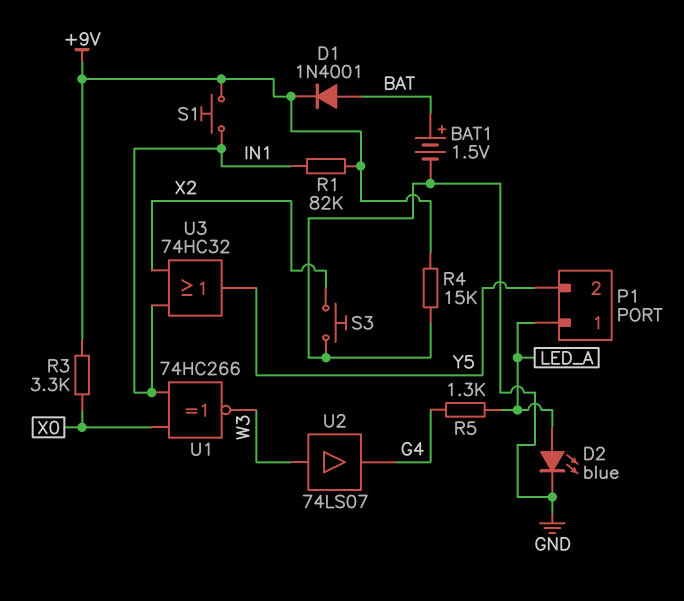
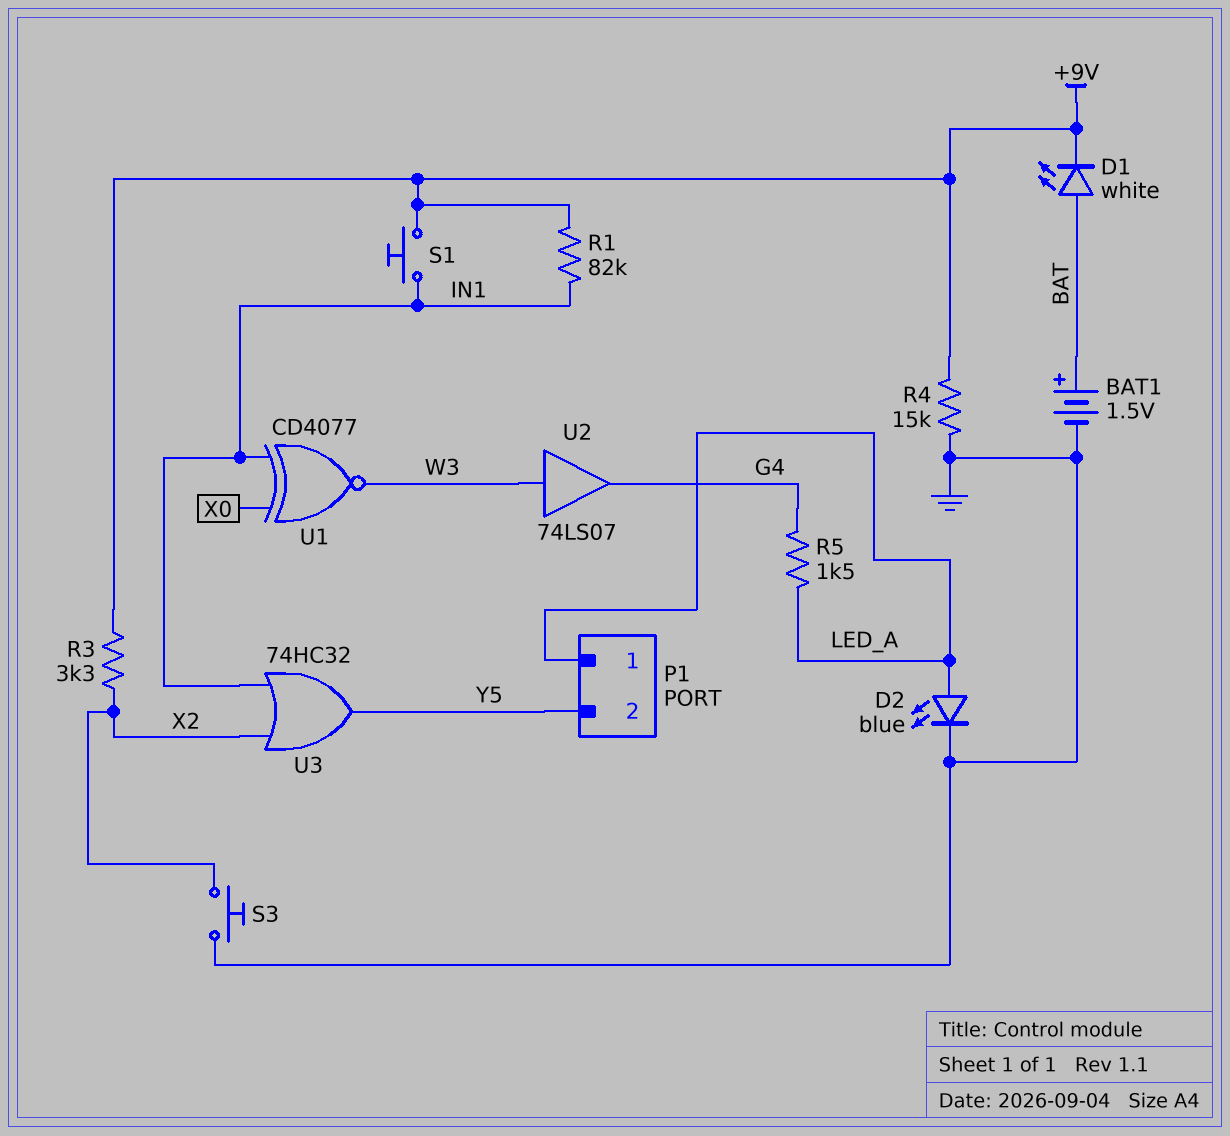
D1: diode 1N4001 (A BAT, K +9V) -> LED white (A BAT, K +9V)
R3: 3.3k (+9V, X0) -> 3.3k (+9V, X2)
R5: 1.3k (G4, LED_A) -> 1.5k (G4, LED_A)
U1: XNOR 74HC266 (in IN1, in X0, out W3) -> XNOR CD4077 (in IN1, in X0, out W3)

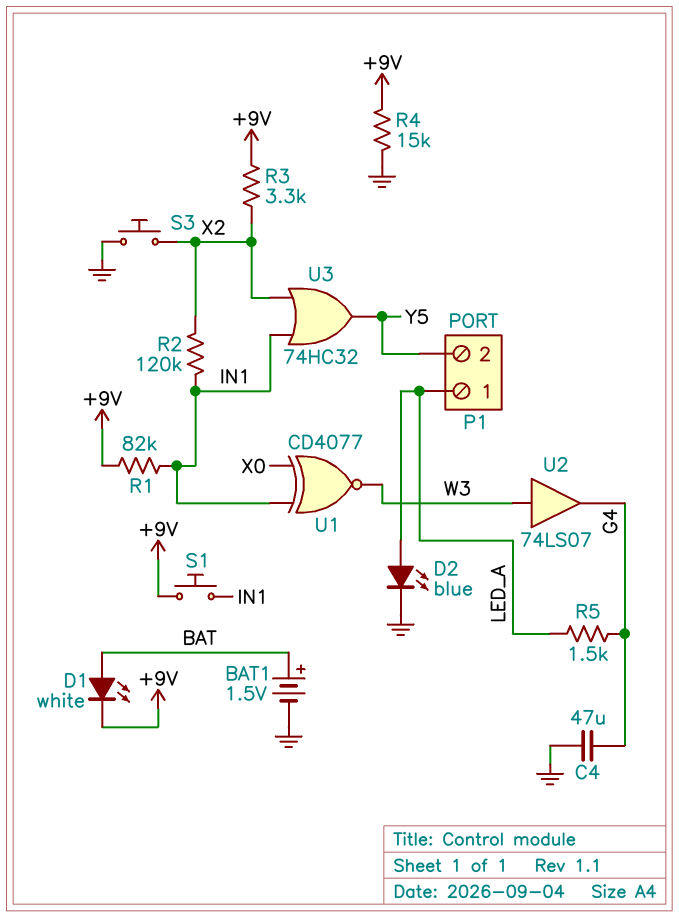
C4: none -> 47uF (G4, GND)
R2: none -> 120k (IN1, X2)

